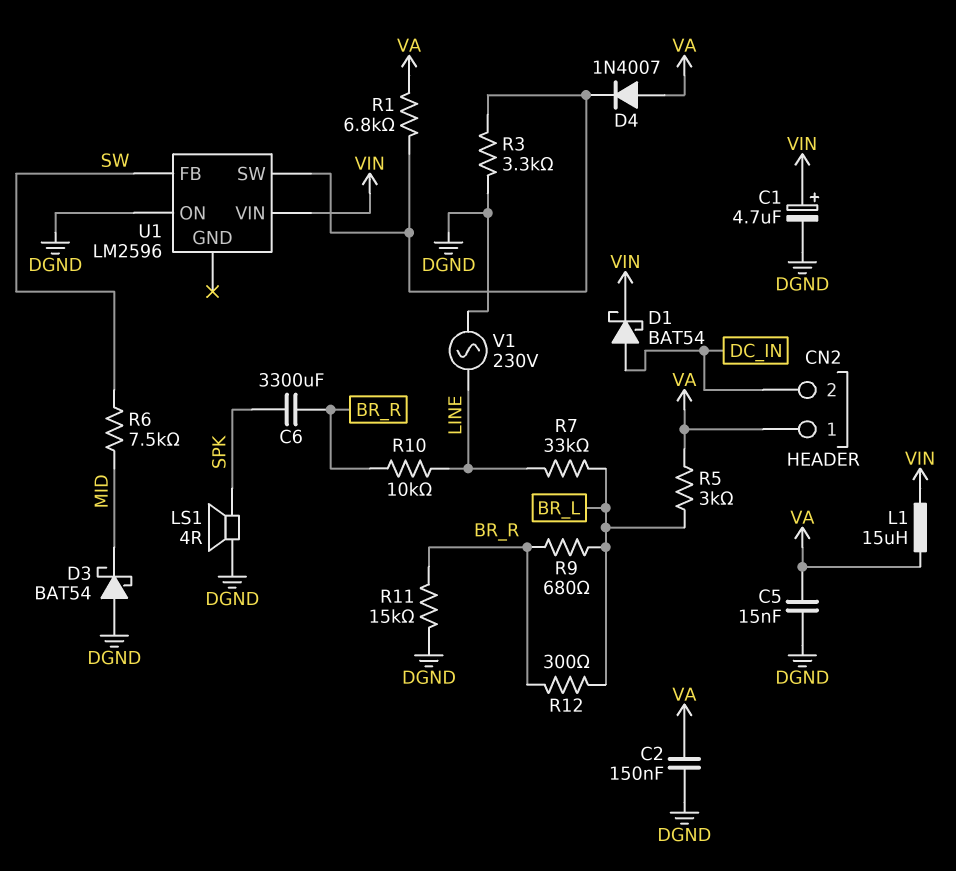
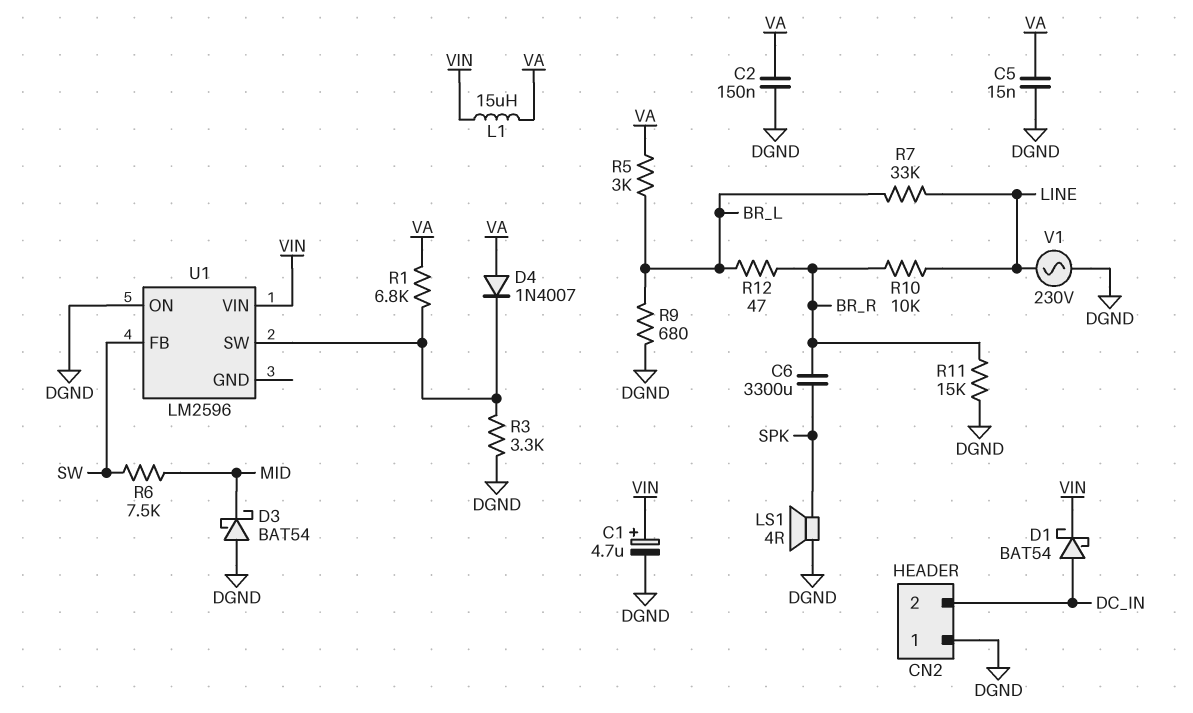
CN2 pin 1: VA -> DGND
R9: 680 (BR_L, BR_R) -> 680 (BR_L, DGND)
R12: 300 (BR_L, BR_R) -> 47 (BR_L, BR_R)

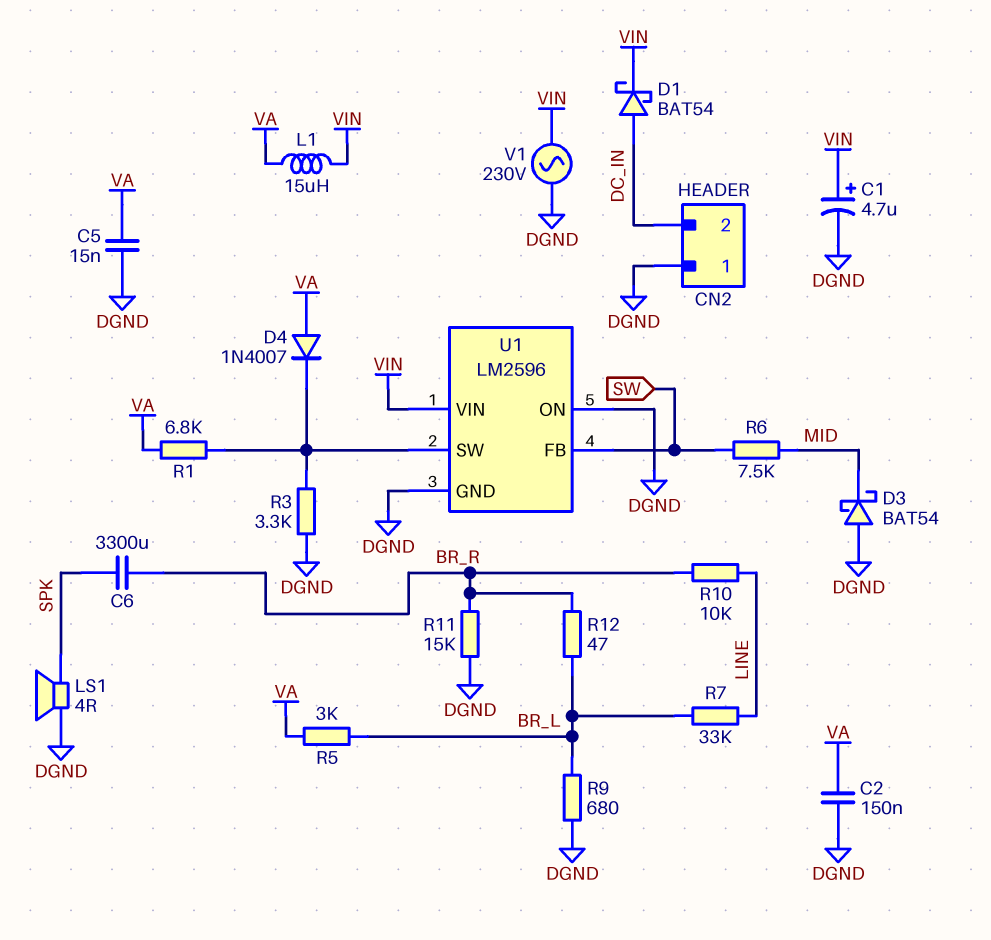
U1 pin GND: none -> DGND
V1: AC 230V (DGND, LINE) -> AC 230V (DGND, VIN)

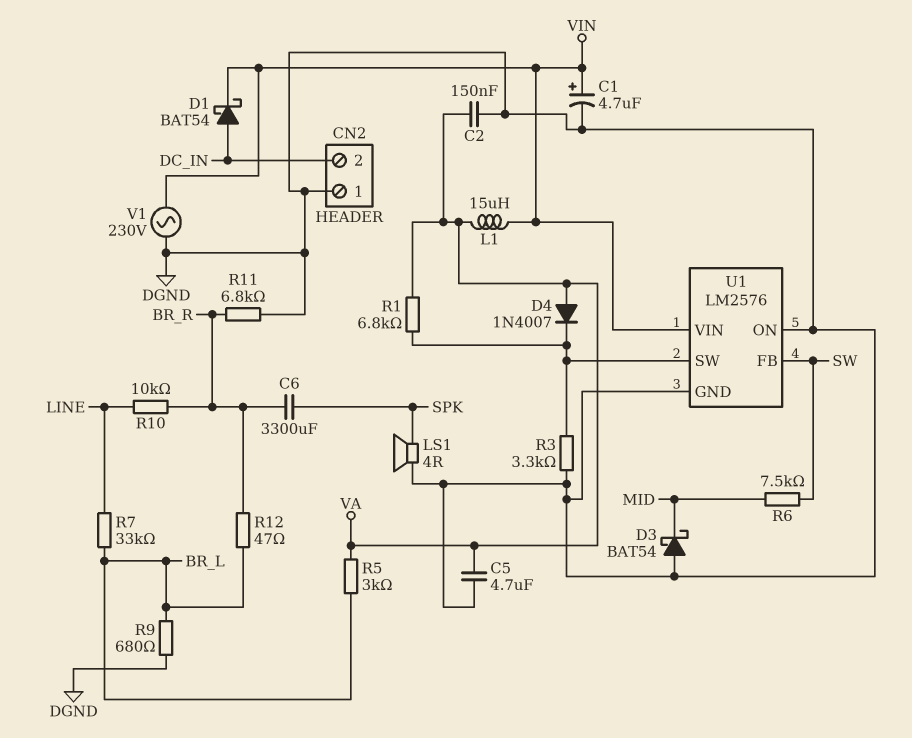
C5: 15nF (DGND, VA) -> 4.7uF (DGND, VA)
R11: 15k (BR_R, DGND) -> 6.8k (BR_R, DGND)
U1: LM2596 -> LM2576

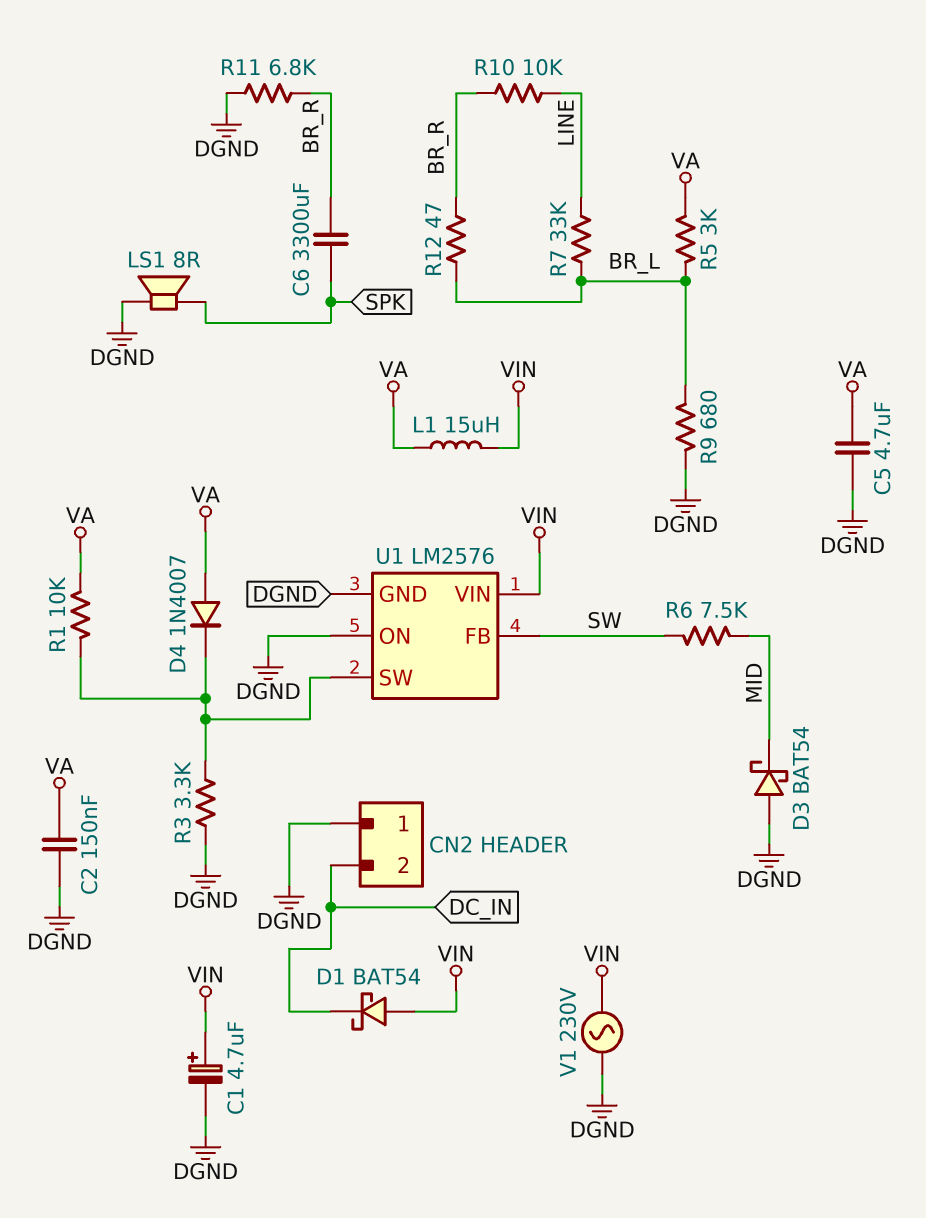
D1: schottky BAT54 (A DC_IN, K VIN) -> schottky BAT54 (A VIN, K DC_IN)
LS1: speaker 4R (DGND, SPK) -> speaker 8R (DGND, SPK)
R1: 6.8k (U1/SW, VA) -> 10k (U1/SW, VA)

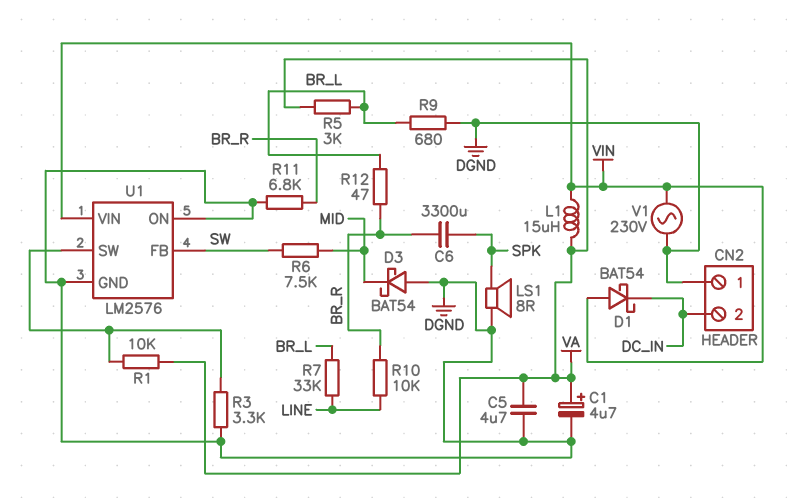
C1: 4.7uF (plus VIN, minus DGND) -> 4.7uF (plus VA, minus DGND)
C2: 150nF (DGND, VA) -> none
D4: diode 1N4007 (A VA, K U1/SW) -> none

